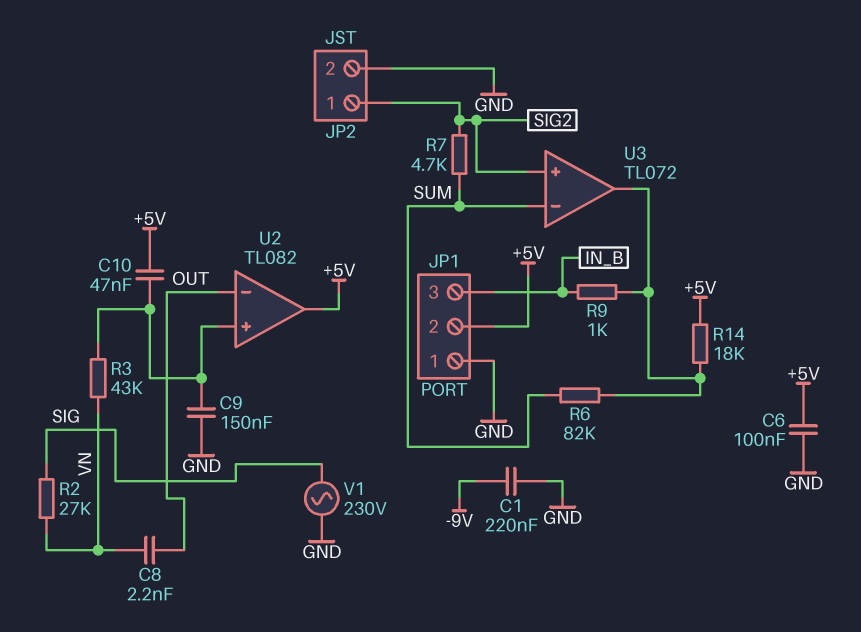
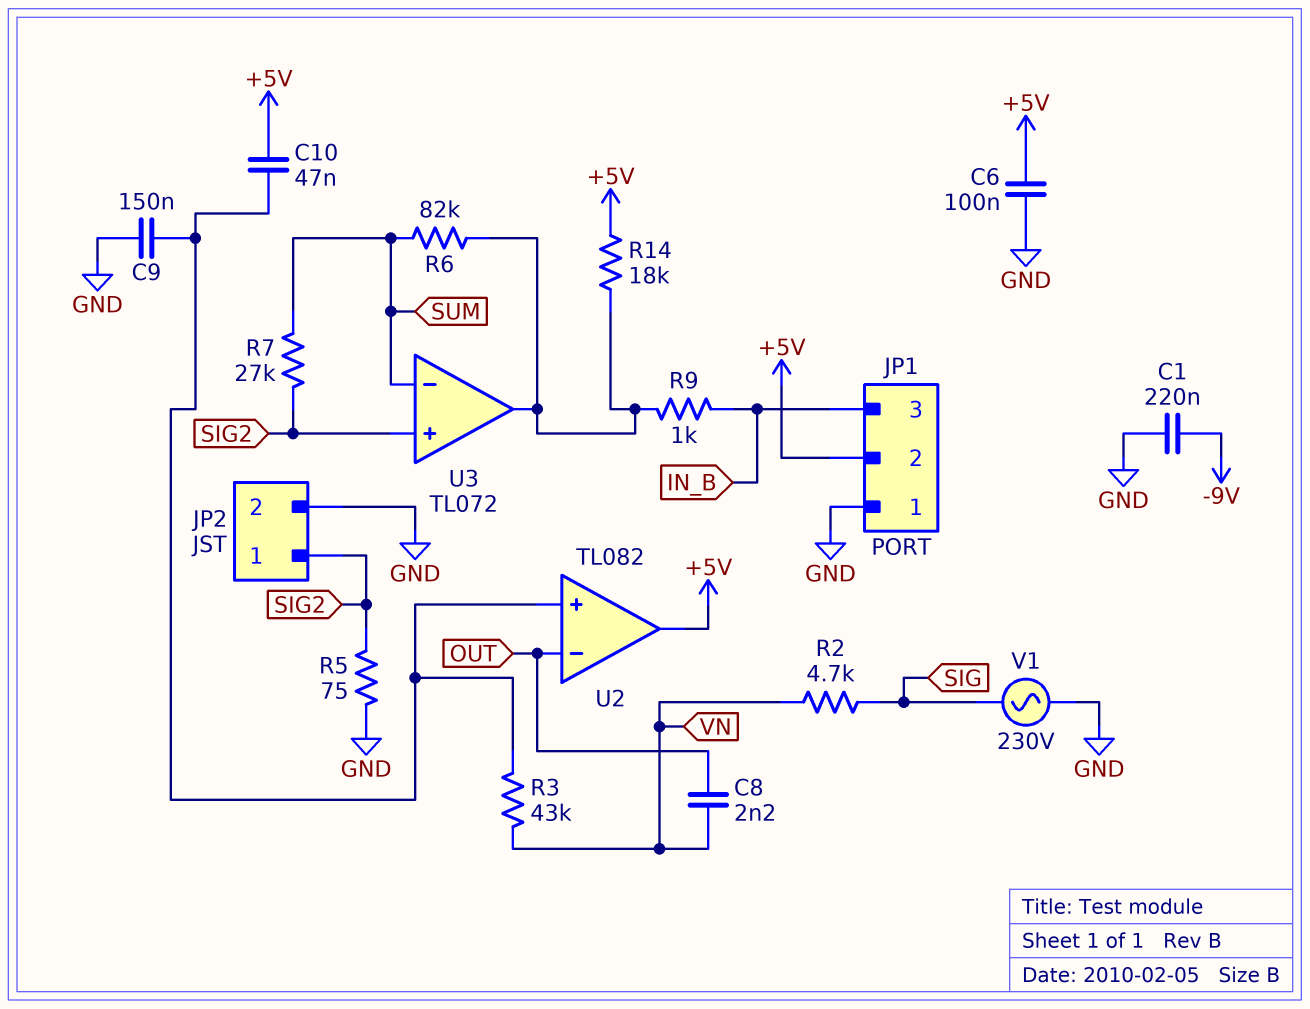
R2: 27k (SIG, VN) -> 4.7k (SIG, VN)
R5: none -> 75 (GND, SIG2)
R7: 4.7k (SIG2, SUM) -> 27k (SIG2, SUM)

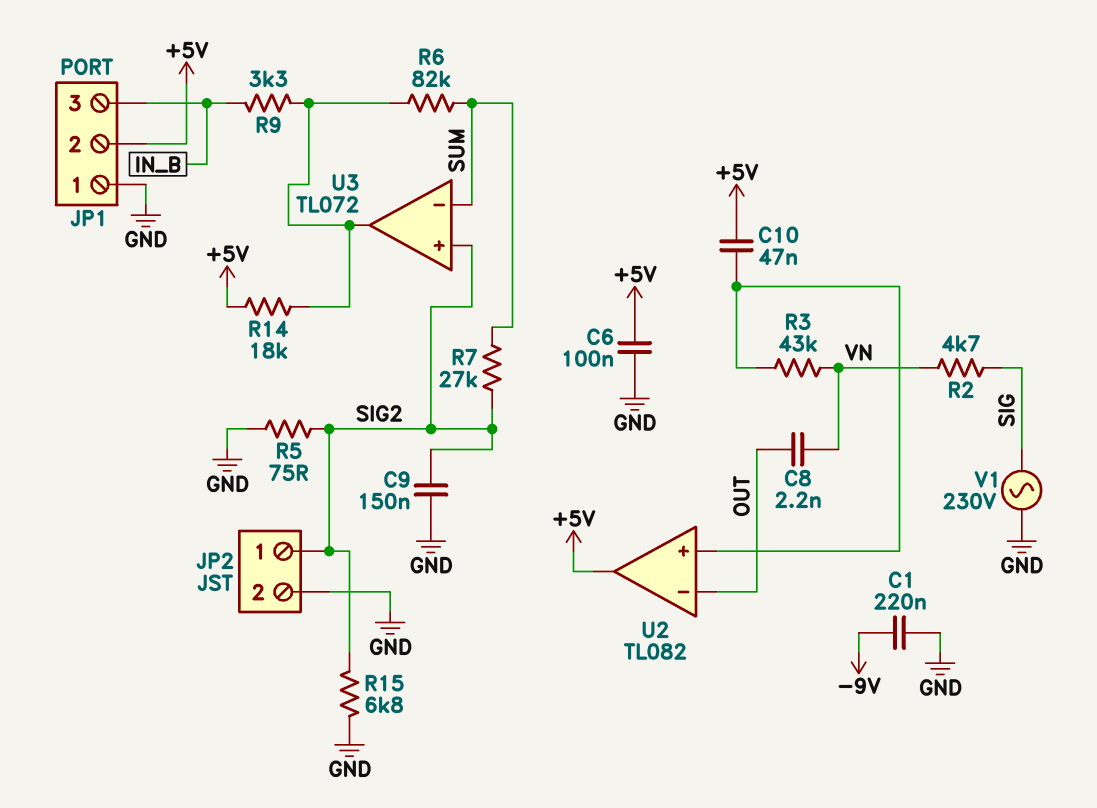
C9: 150nF (GND, U2/in+) -> 150nF (GND, SIG2)
R9: 1k (IN_B, U3/out) -> 3.3k (IN_B, U3/out)
R15: none -> 6.8k (GND, SIG2)

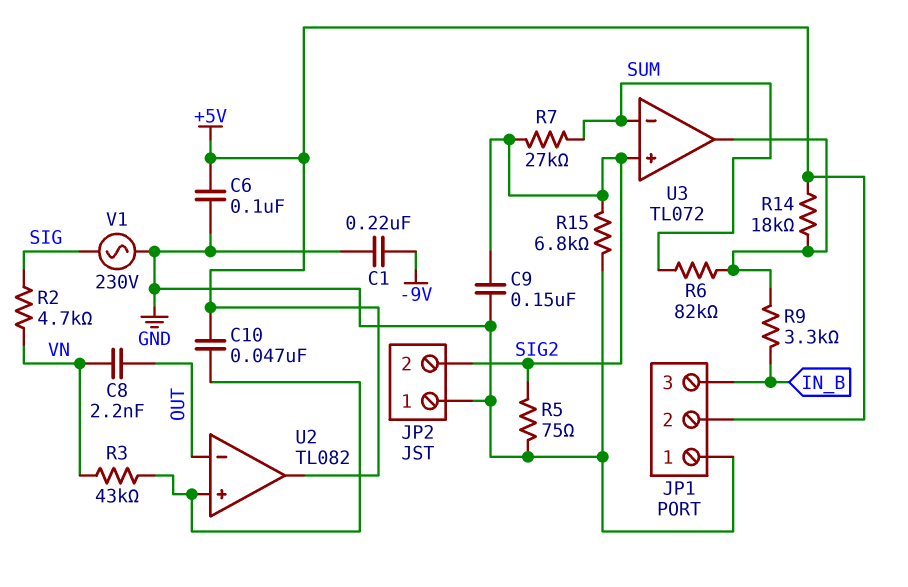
JP2 pin 1: SIG2 -> GND
JP2 pin 2: GND -> SIG2

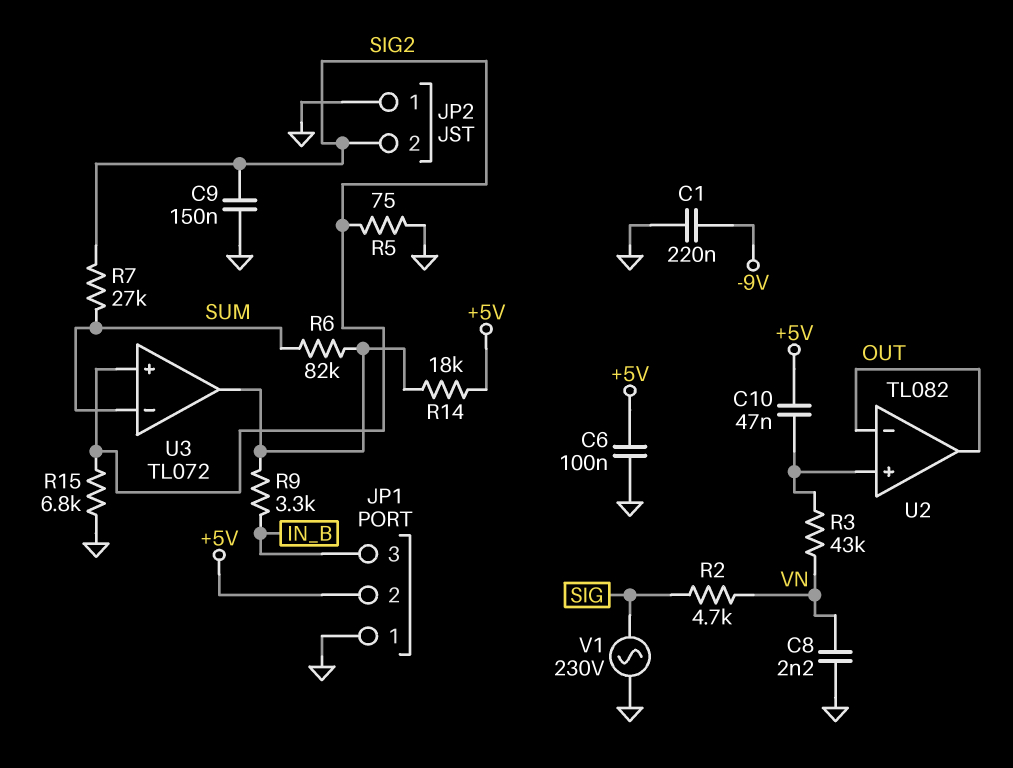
C8: 2.2nF (OUT, VN) -> 2.2nF (GND, VN)
U2 pin out: +5V -> OUT

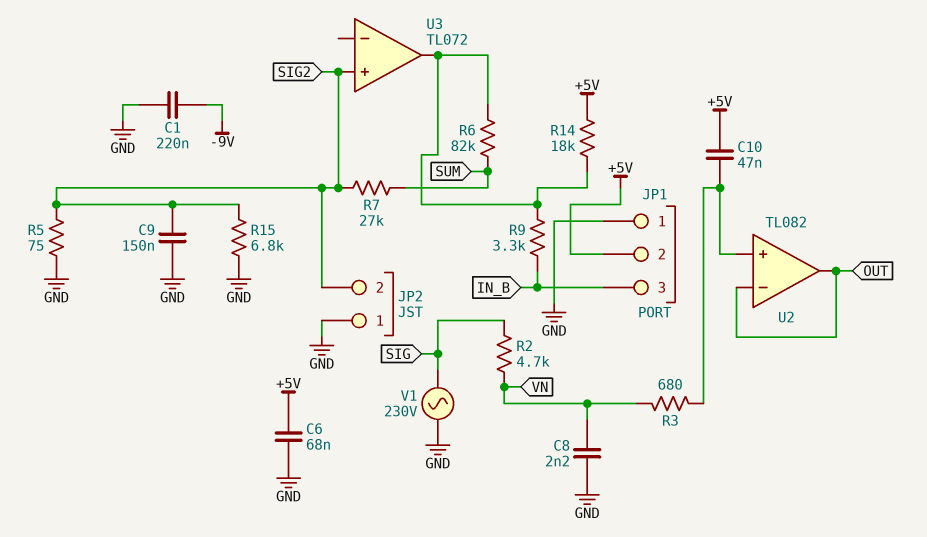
C6: 100nF (+5V, GND) -> 68nF (+5V, GND)
R3: 43k (U2/in+, VN) -> 680 (U2/in+, VN)
U3 pin in-: SUM -> none

